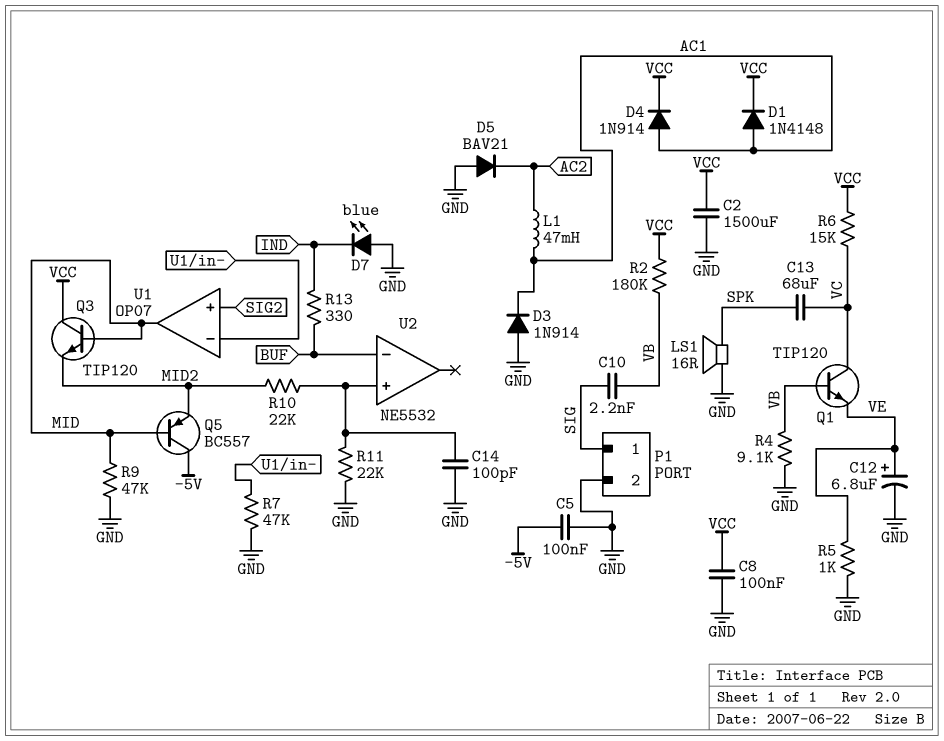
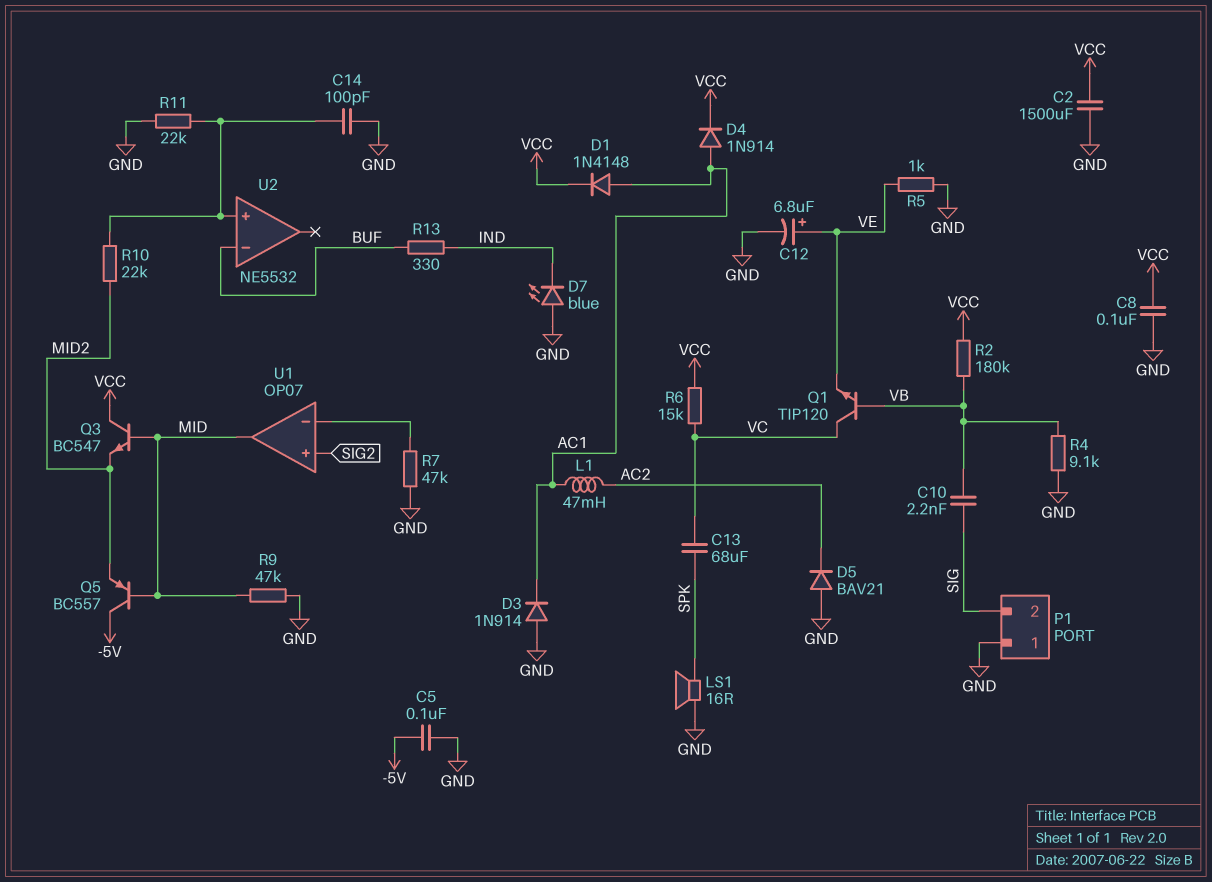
P1 pin 1: SIG -> GND
P1 pin 2: GND -> SIG
Q3: NPN TIP120 (B MID, C VCC, E MID2) -> NPN BC547 (B MID, C VCC, E MID2)

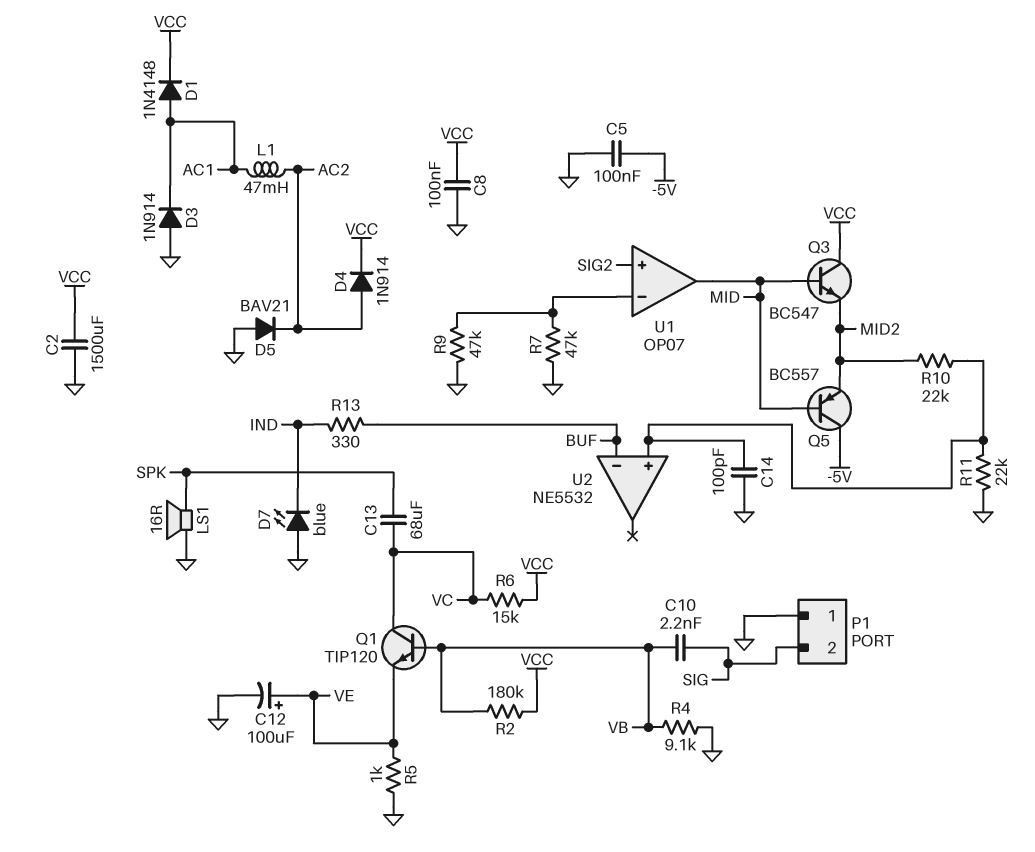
C12: 6.8uF (plus VE, minus GND) -> 100uF (plus VE, minus GND)
D4: diode 1N914 (A AC1, K VCC) -> diode 1N914 (A AC2, K VCC)
R9: 47k (GND, MID) -> 47k (GND, U1/in-)

